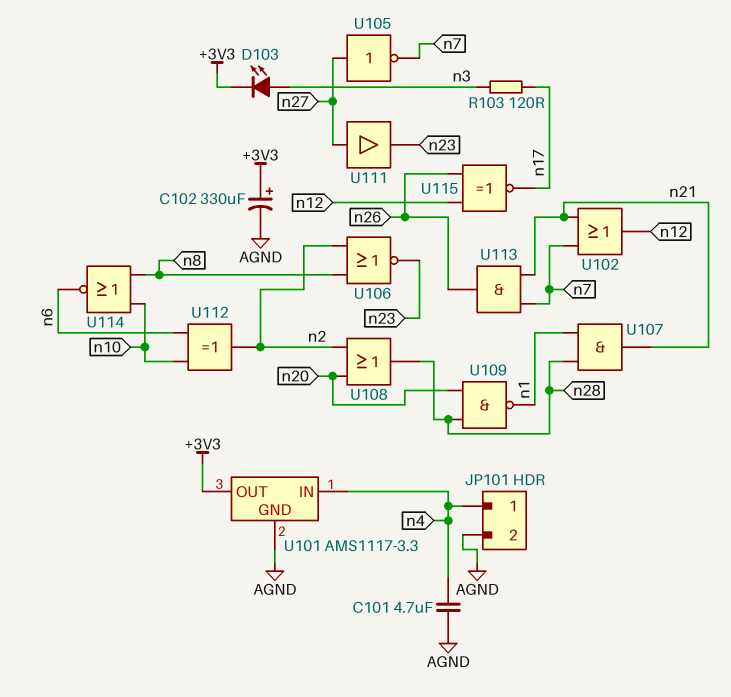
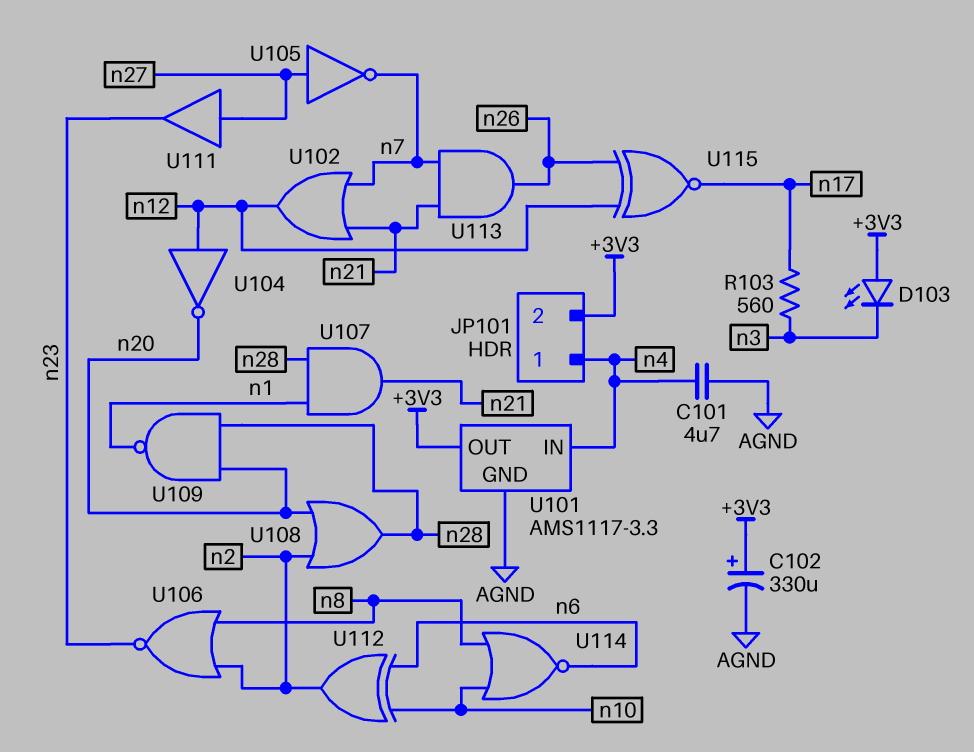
D103: LED (A n3, K +3V3) -> LED (A +3V3, K n3)
JP101 pin 2: AGND -> +3V3
R103: 120 (n3, n17) -> 560 (n3, n17)
U104: none -> NOT (in n12, out n20)

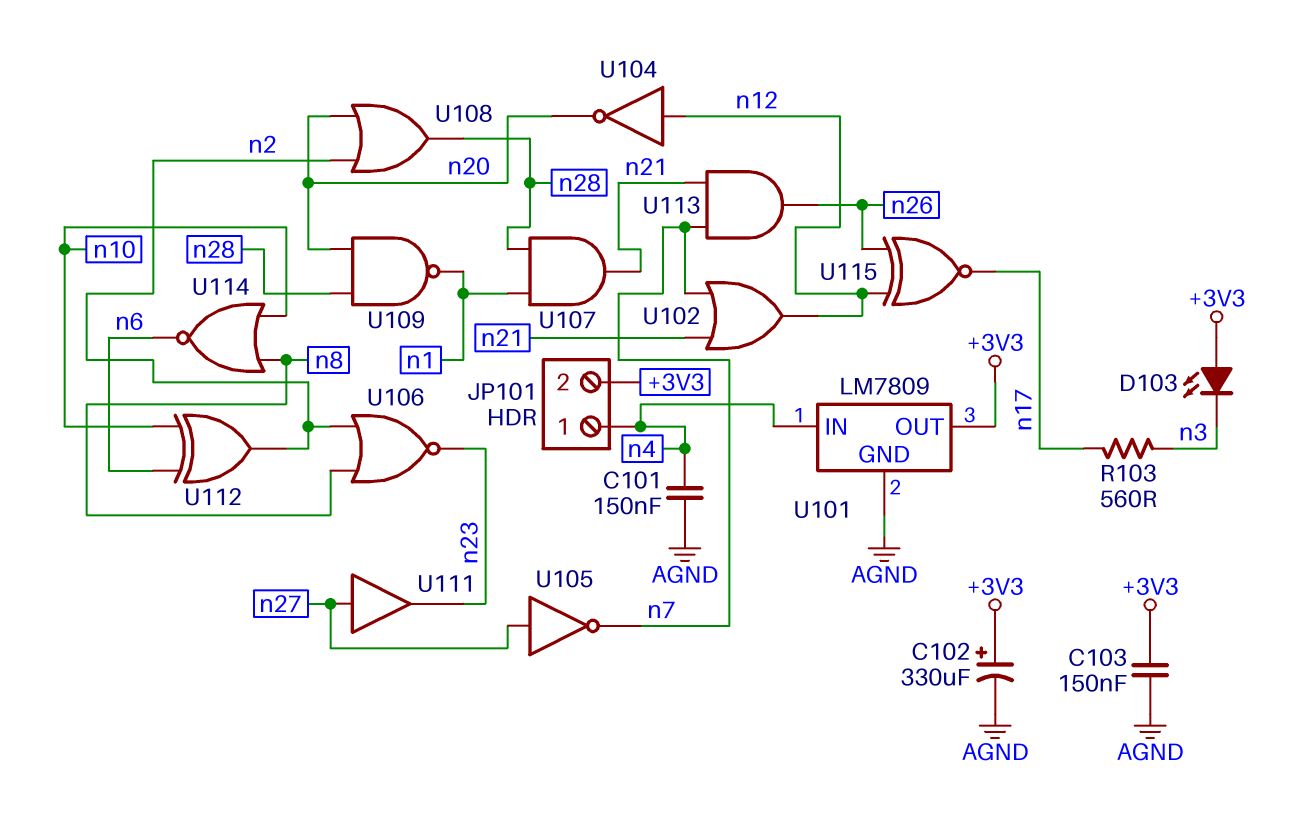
C101: 4.7uF (AGND, n4) -> 150nF (AGND, n4)
C103: none -> 150nF (+3V3, AGND)
U101: AMS1117-3.3 -> LM7809

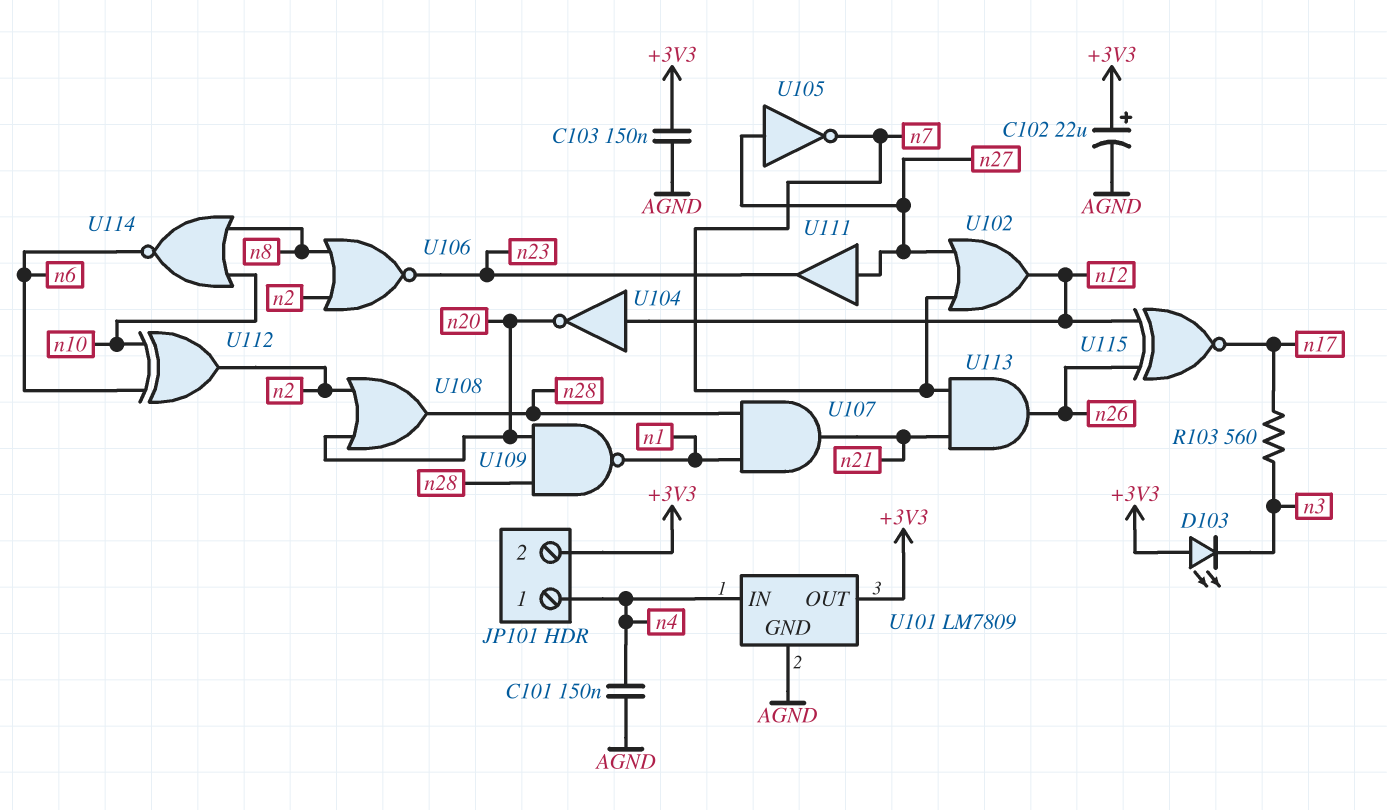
C102: 330uF (plus +3V3, minus AGND) -> 22uF (plus +3V3, minus AGND)
U102: OR (in n7, in n21, out n12) -> OR (in n7, in n27, out n12)

